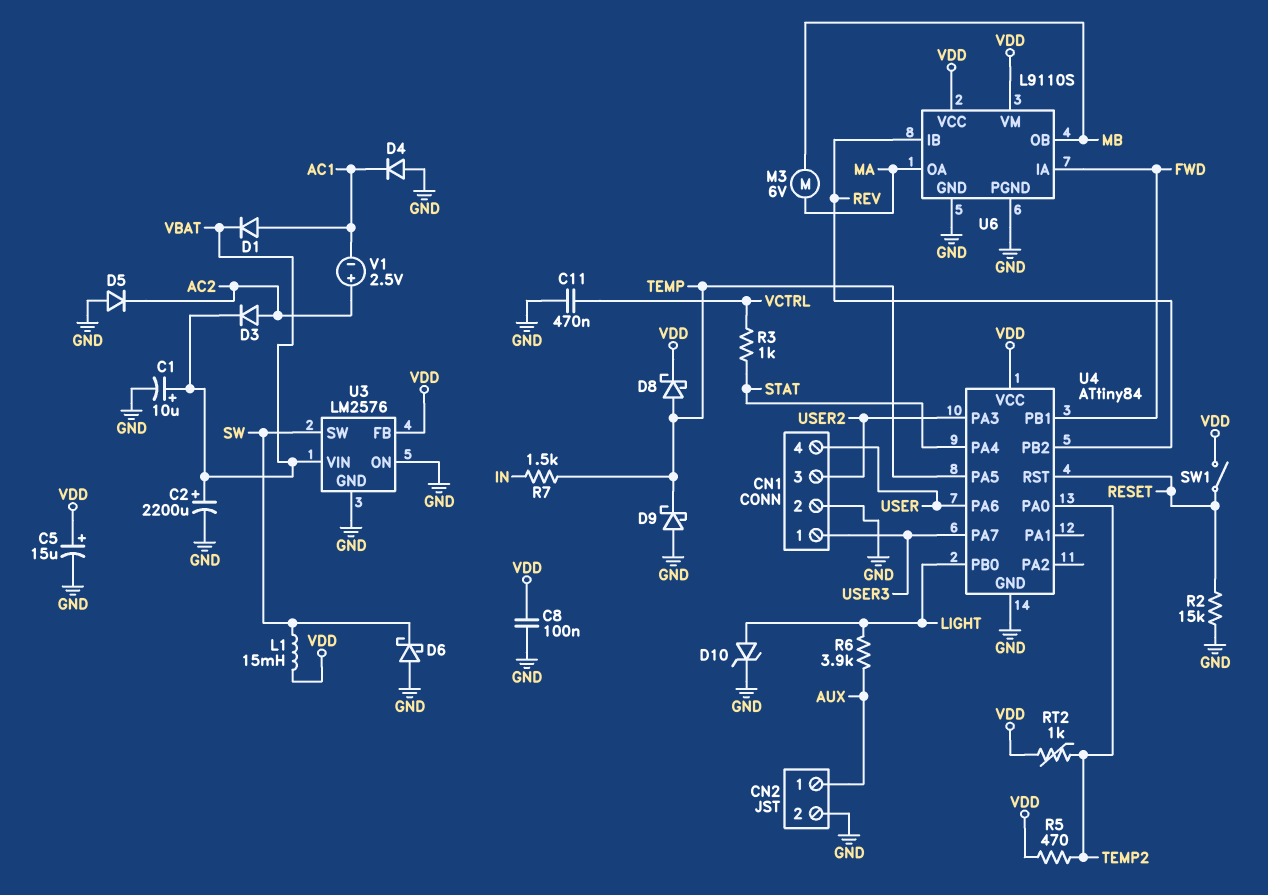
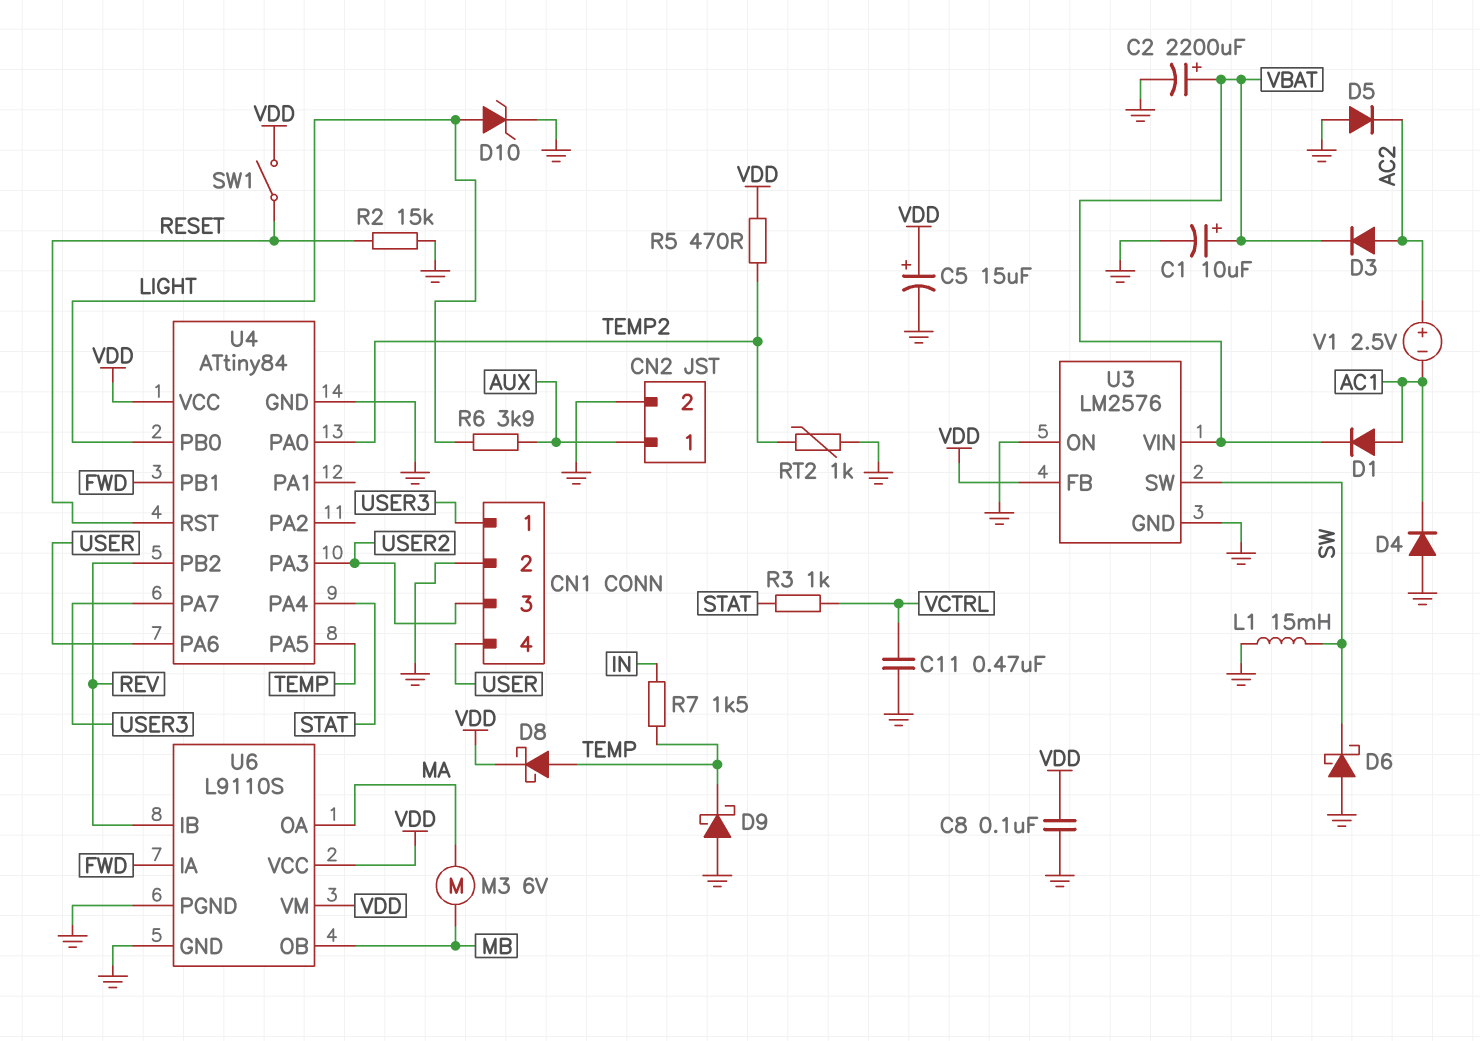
L1: 15mH (SW, VDD) -> 15mH (GND, SW)
RT2: 1k (TEMP2, VDD) -> 1k (GND, TEMP2)

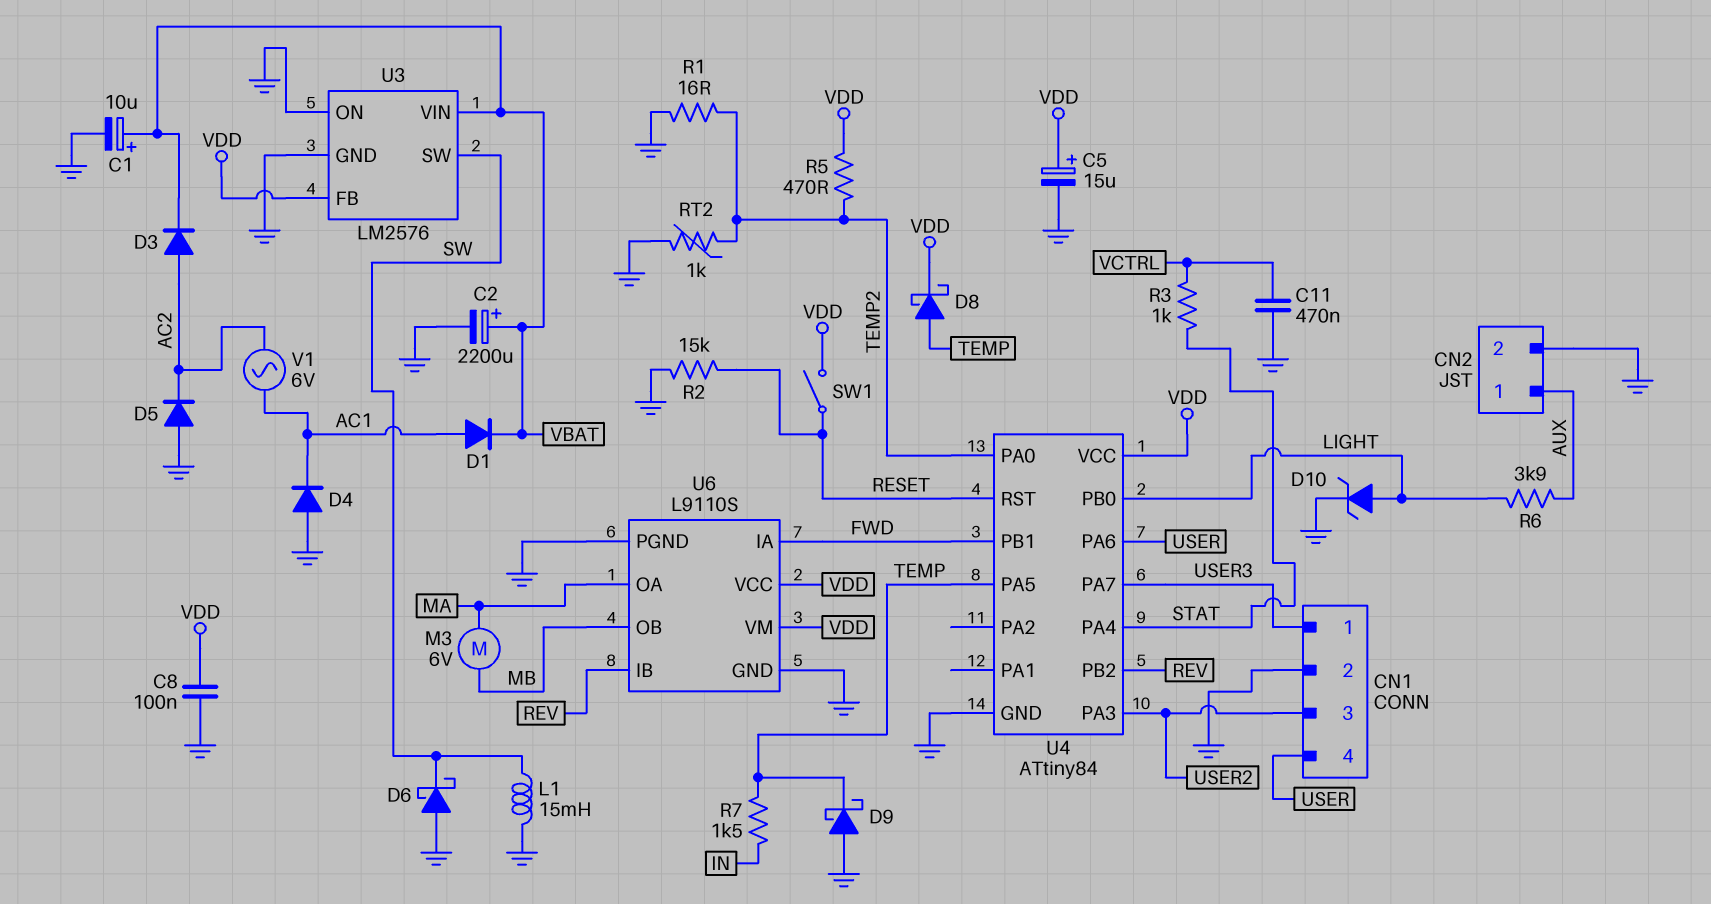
R1: none -> 16 (GND, TEMP2)
V1: 2.5V (plus AC2, minus AC1) -> AC 6V (AC1, AC2)

